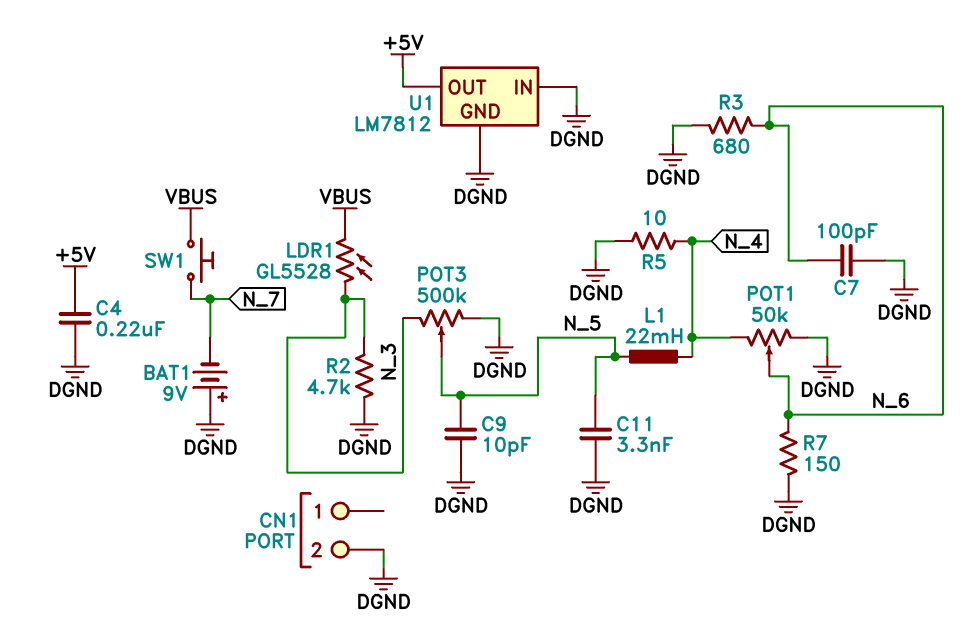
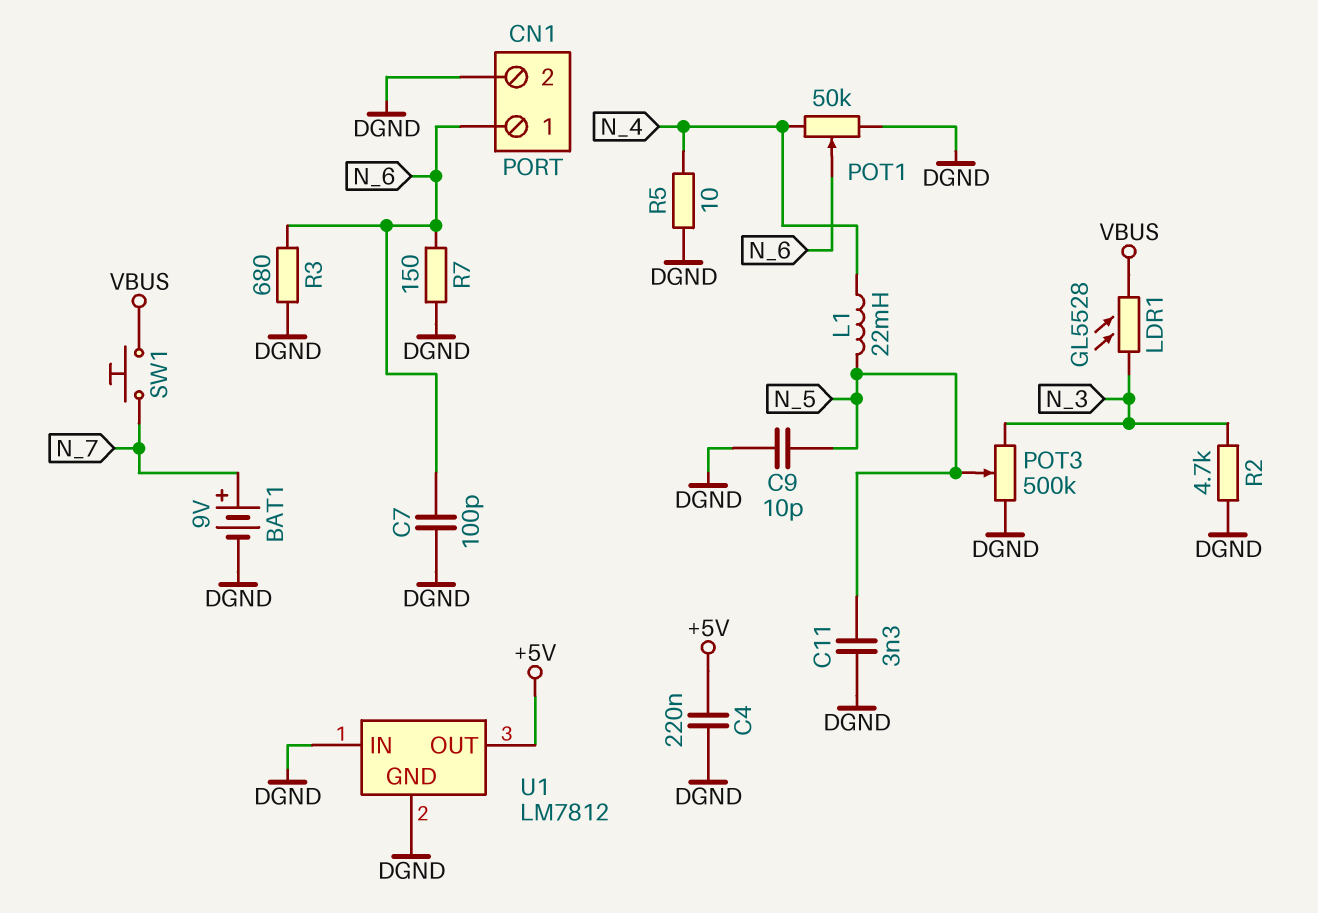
BAT1: 9V (plus DGND, minus N_7) -> 9V (plus N_7, minus DGND)
CN1 pin 1: none -> N_6

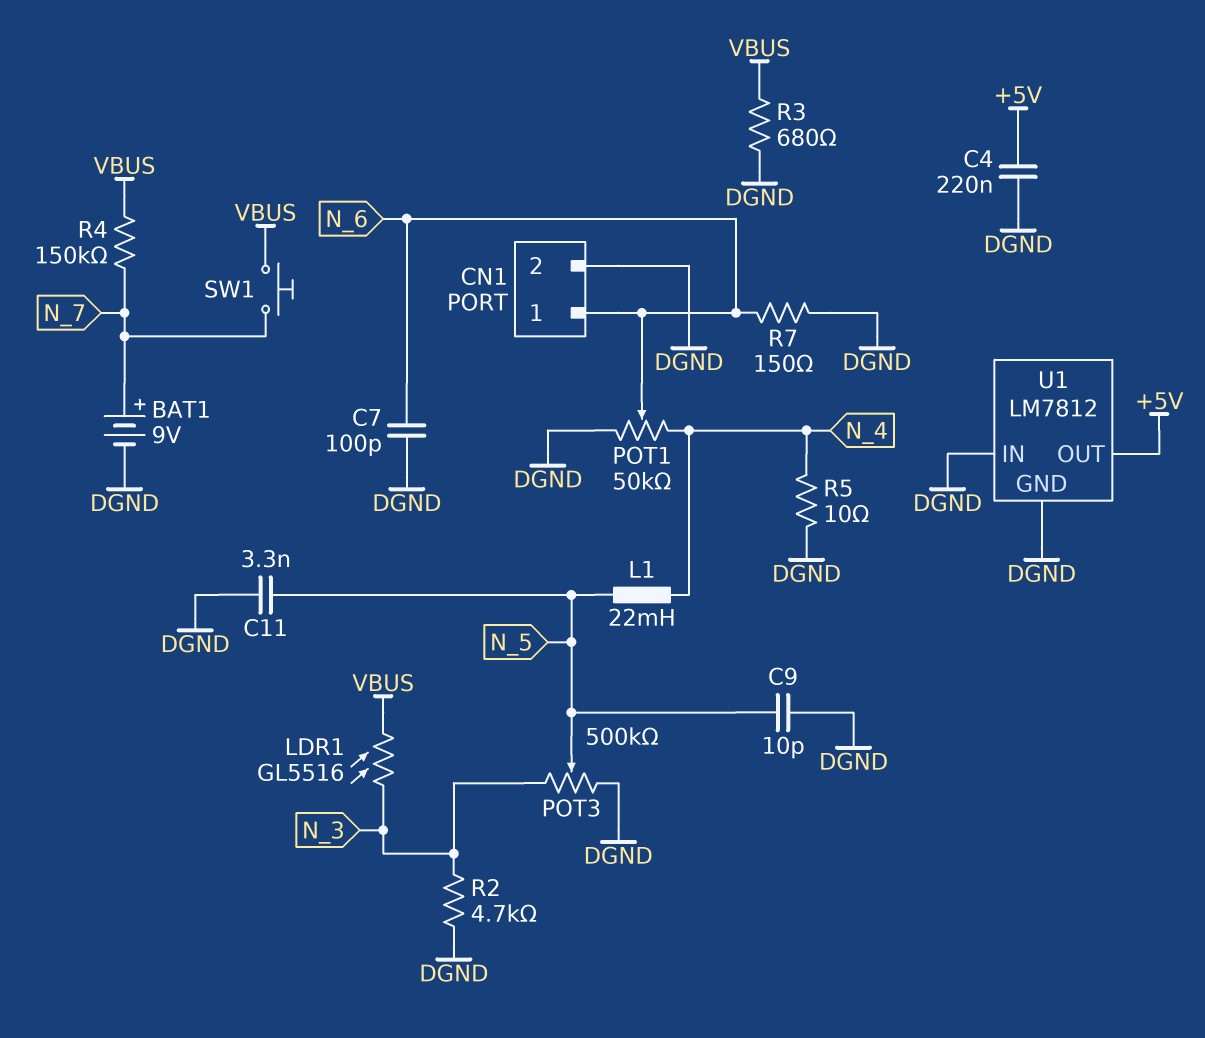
LDR1: GL5528 (N_3, VBUS) -> GL5516 (N_3, VBUS)
R3: 680 (DGND, N_6) -> 680 (DGND, VBUS)
R4: none -> 150k (N_7, VBUS)

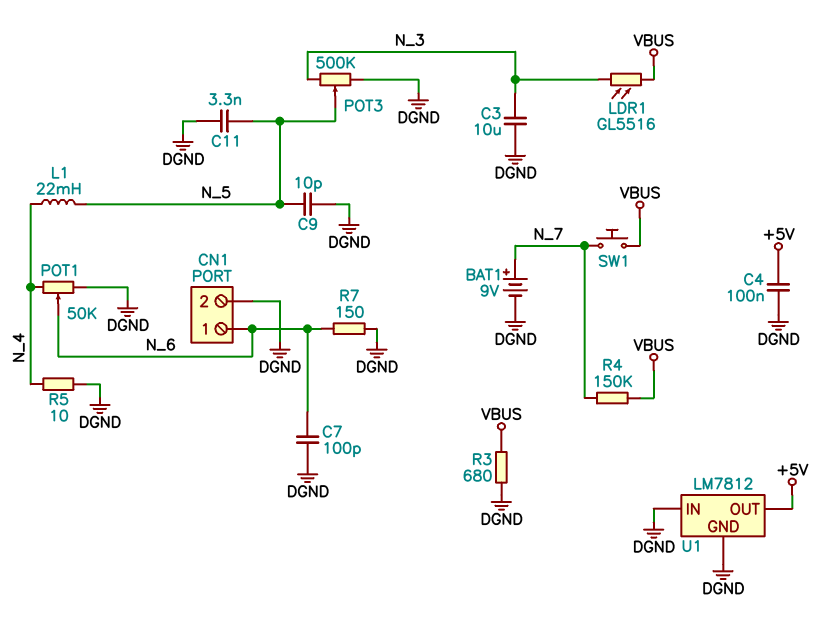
C3: none -> 10uF (DGND, N_3)
C4: 220nF (+5V, DGND) -> 100nF (+5V, DGND)
R2: 4.7k (DGND, N_3) -> none

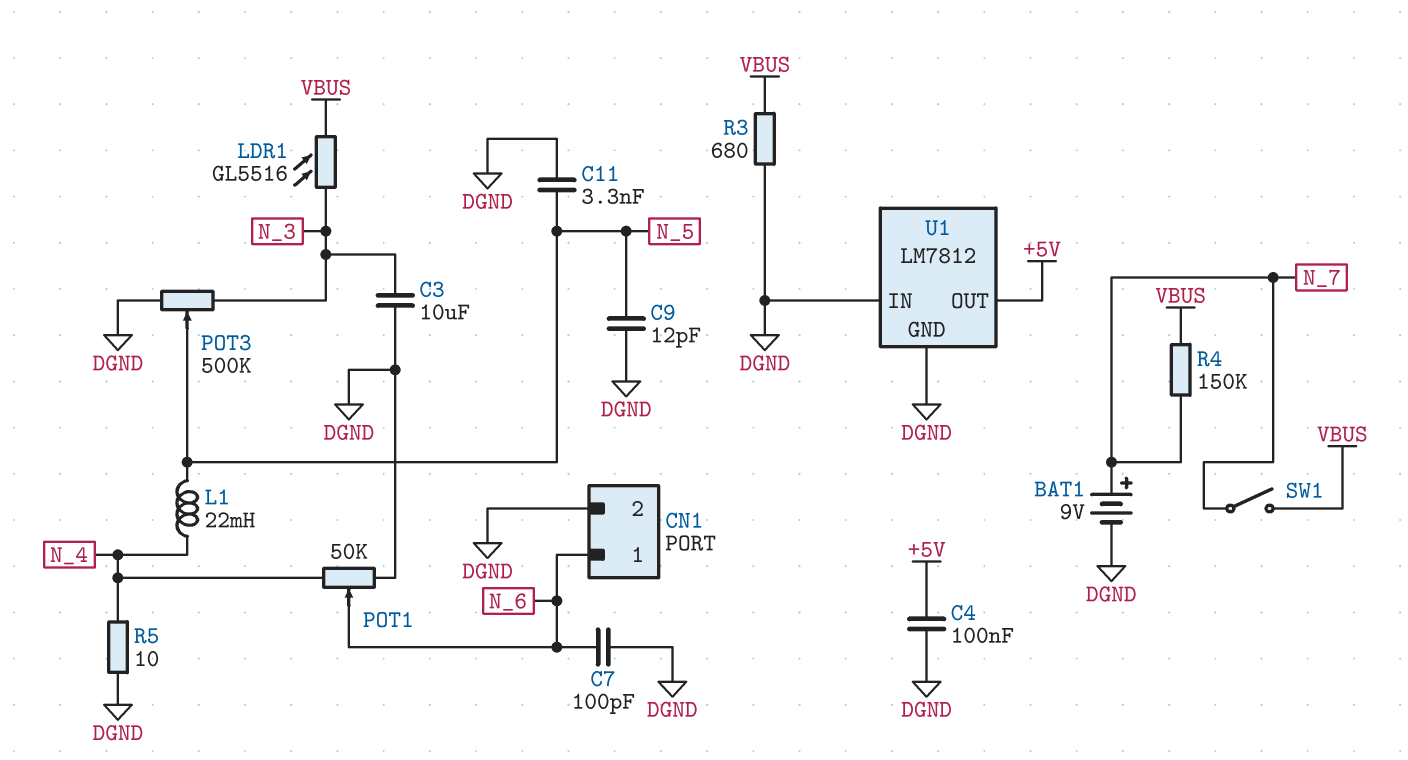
C9: 10pF (DGND, N_5) -> 12pF (DGND, N_5)
R7: 150 (DGND, N_6) -> none
SW1: button (N_7, VBUS) -> switch (N_7, VBUS)

